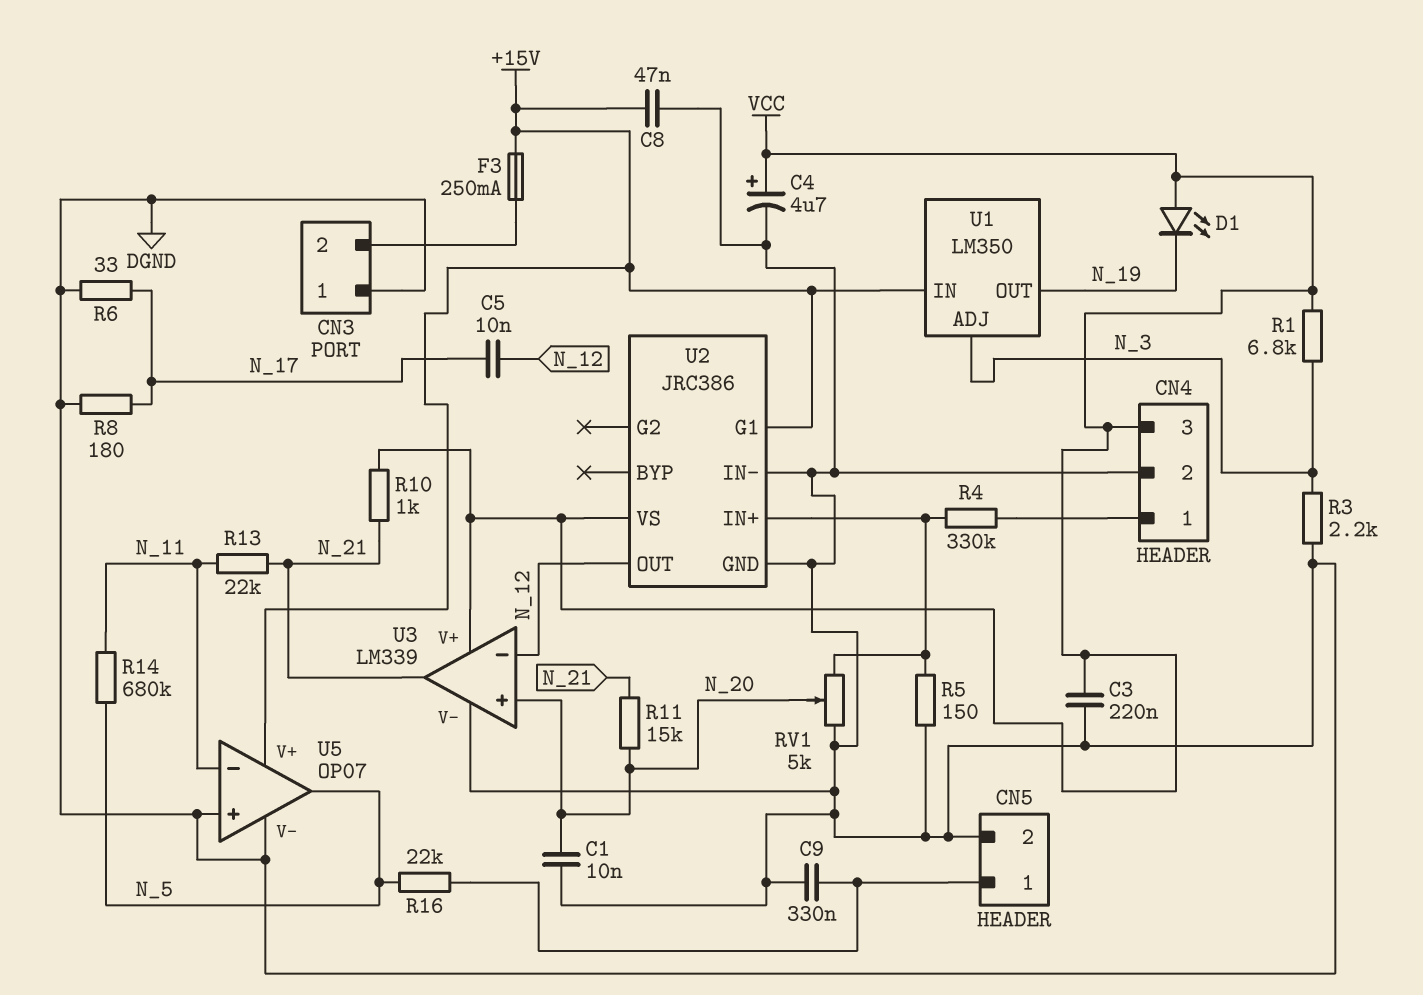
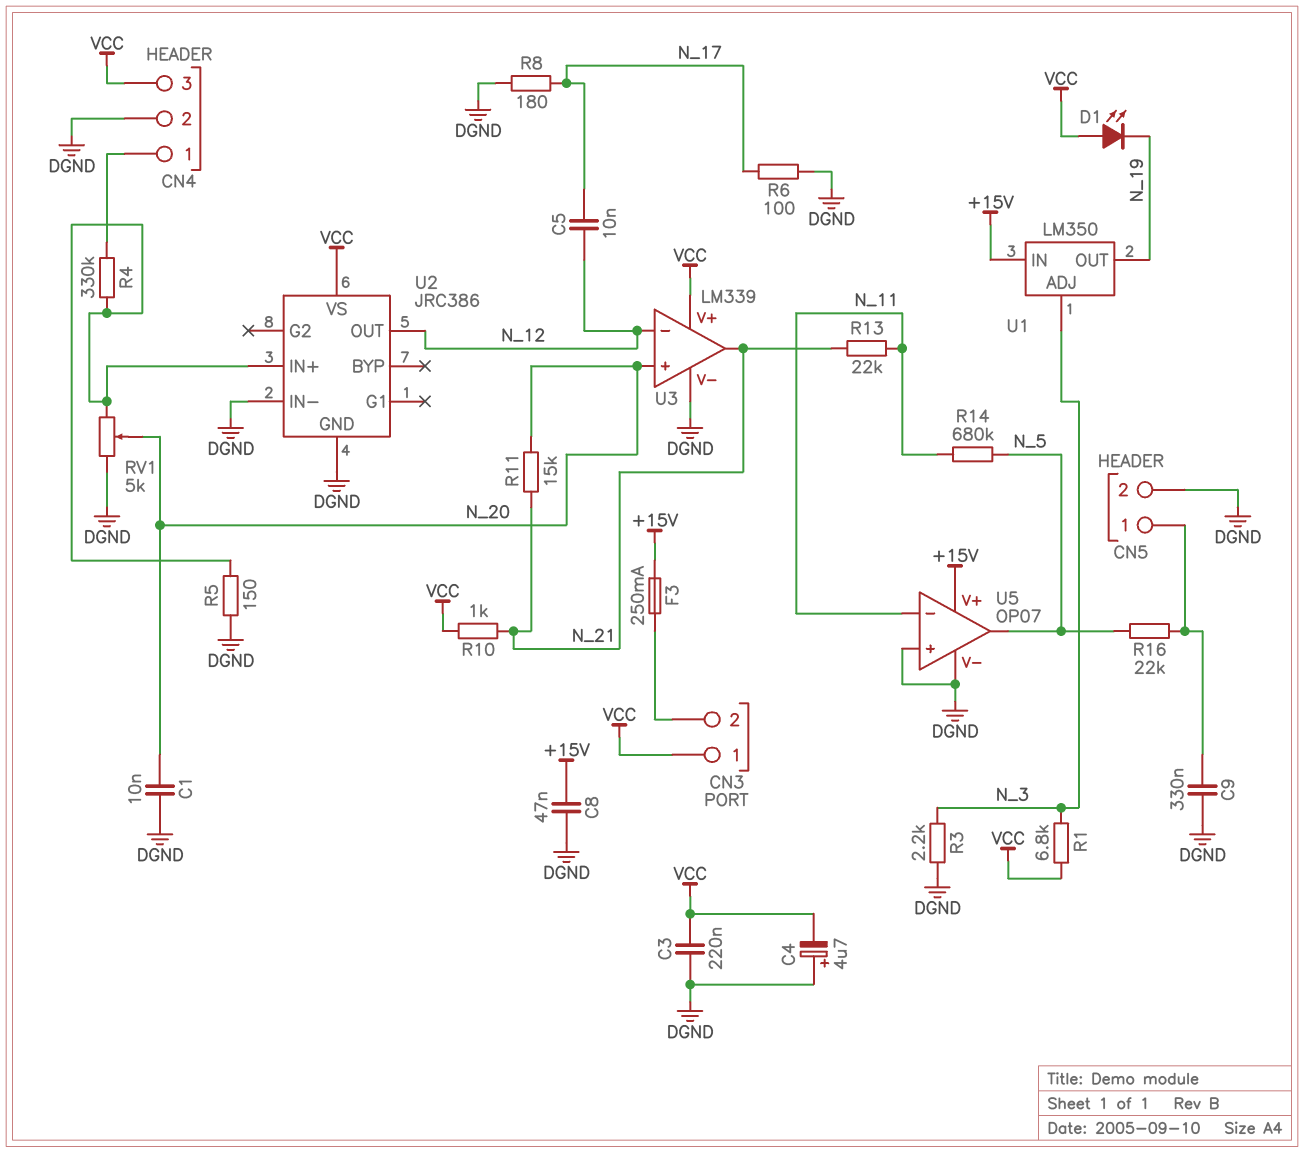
C4: 4.7uF (plus VCC, minus DGND) -> 4.7uF (plus DGND, minus VCC)
CN3 pin 1: DGND -> VCC
R6: 33 (DGND, N_17) -> 100 (DGND, N_17)
U2 pin G1: +15V -> none

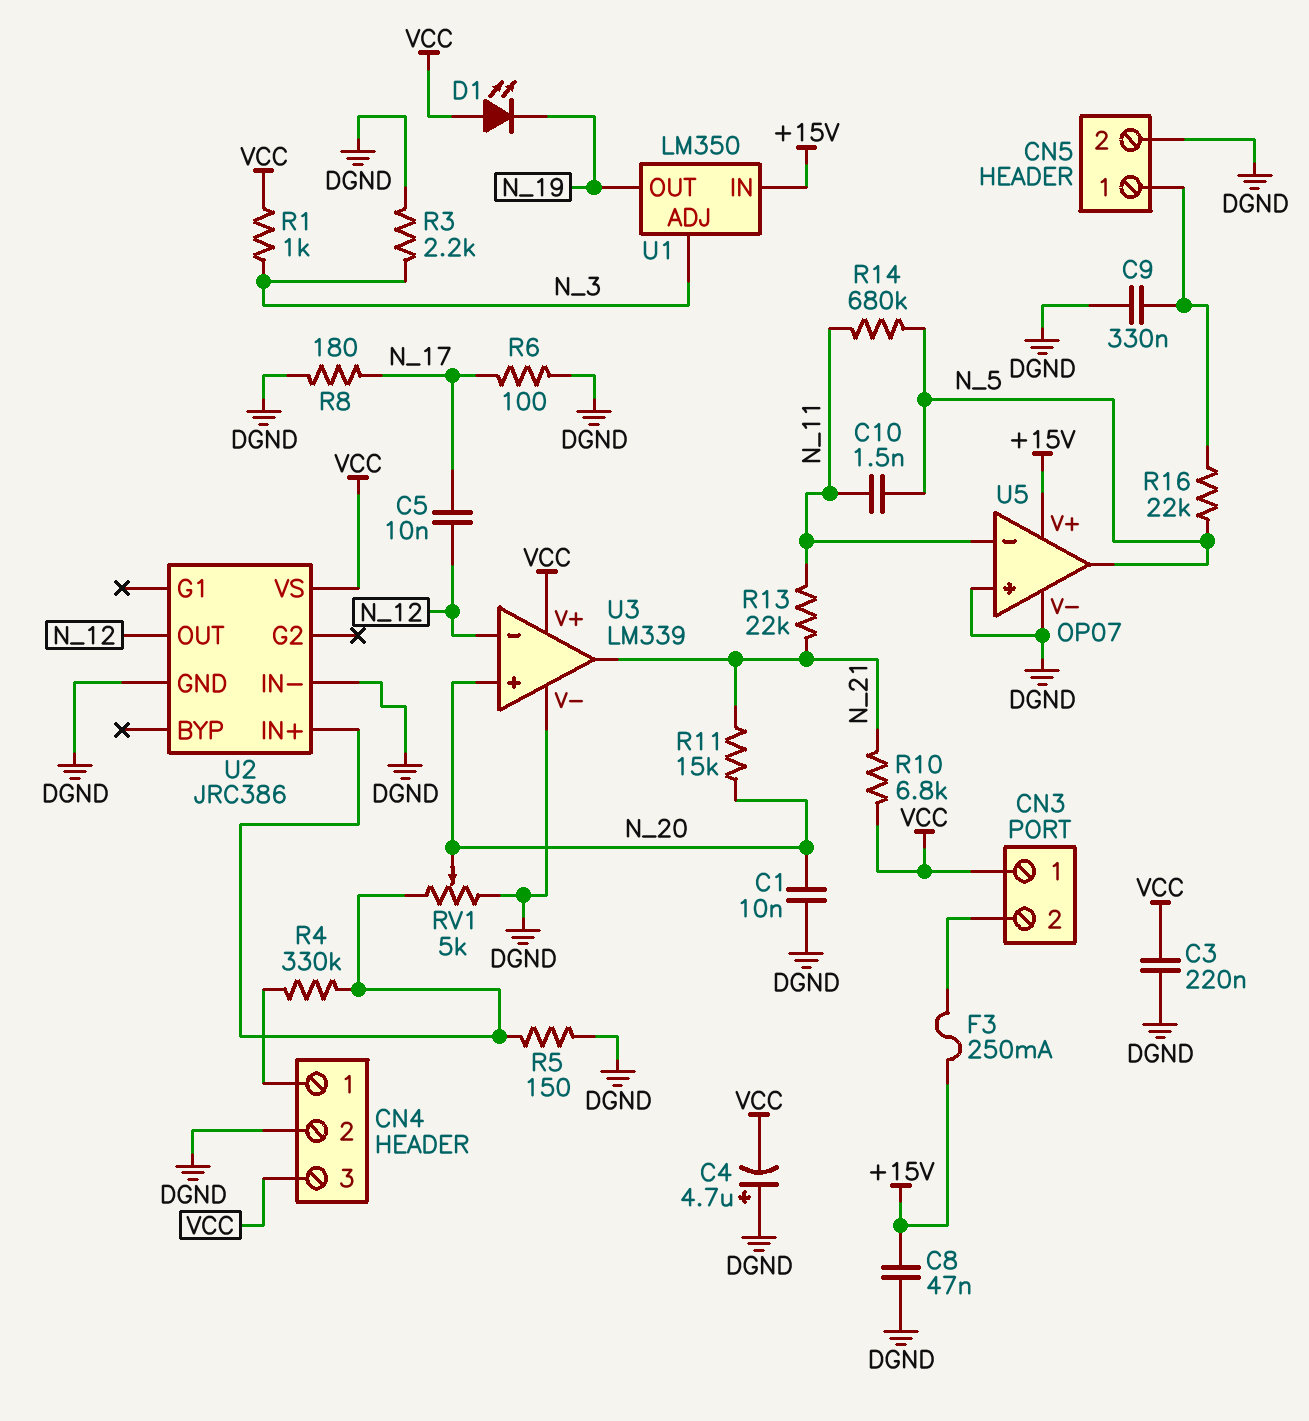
C10: none -> 1.5nF (N_5, N_11)
R1: 6.8k (N_3, VCC) -> 1k (N_3, VCC)
R10: 1k (N_21, VCC) -> 6.8k (N_21, VCC)

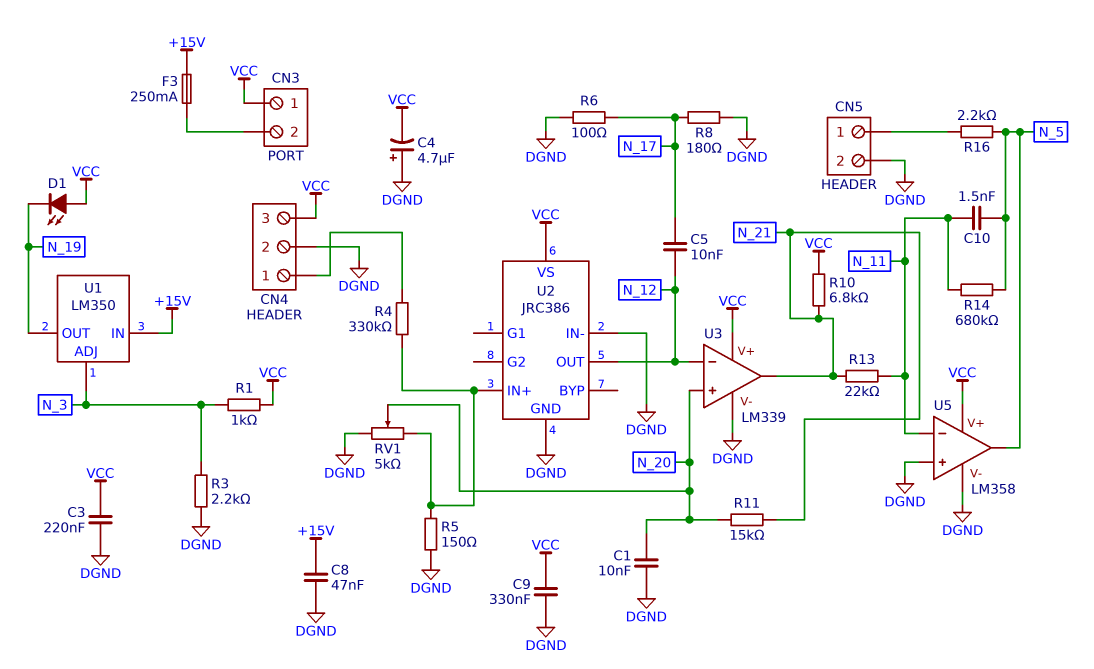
C9: 330nF (CN5/1, DGND) -> 330nF (DGND, VCC)
R16: 22k (CN5/1, N_5) -> 2.2k (CN5/1, N_5)
U5: OP07 -> LM358
U5 pin V+: +15V -> VCC

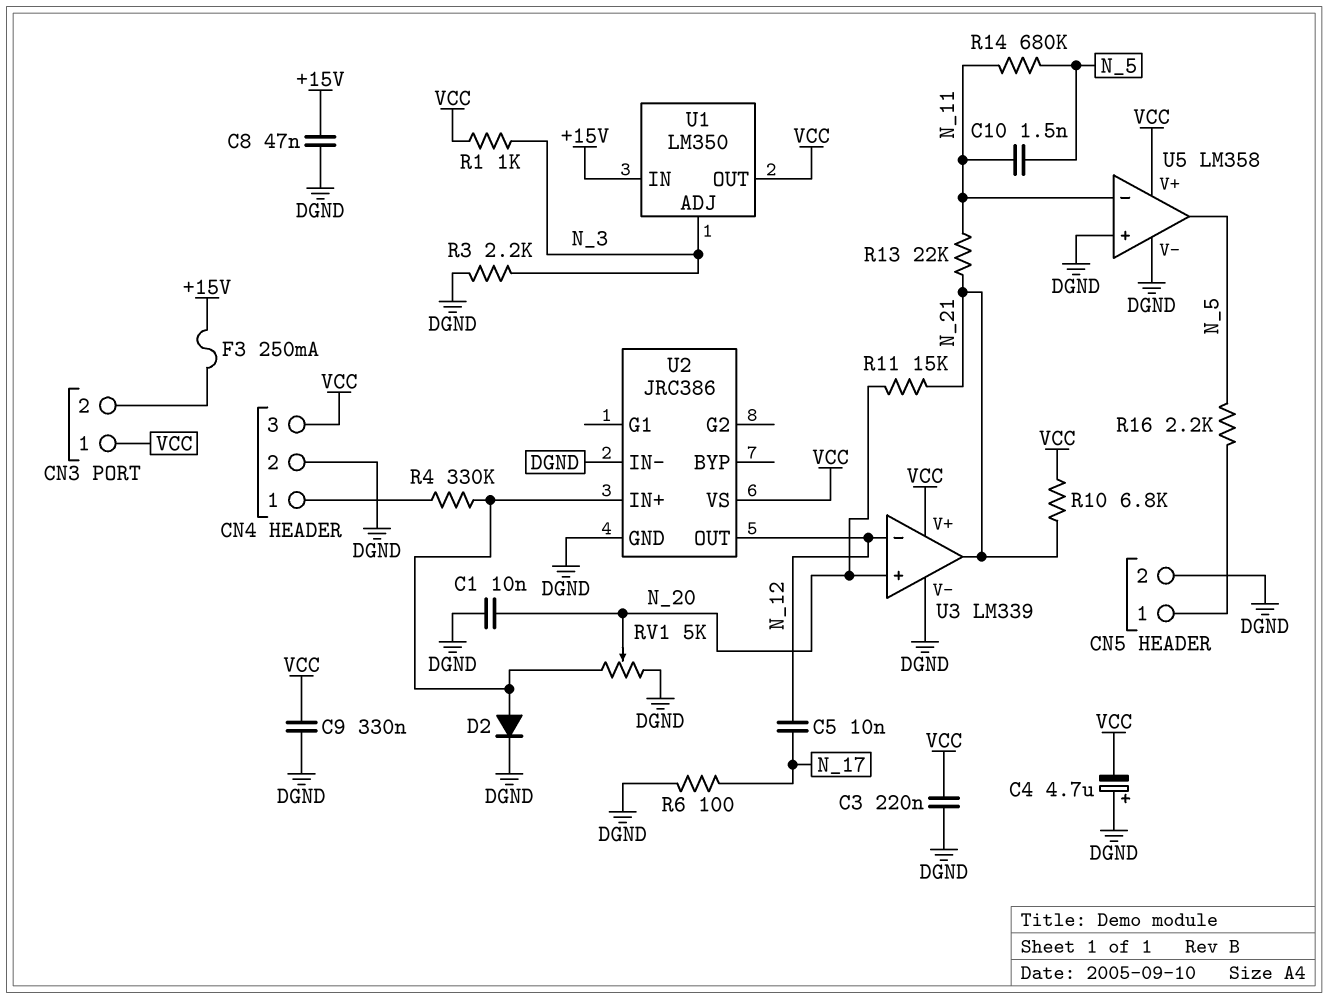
D1: LED (A VCC, K N_19) -> none
D2: none -> diode (A U2/IN+, K DGND)
R5: 150 (DGND, U2/IN+) -> none
R8: 180 (DGND, N_17) -> none
U1 pin OUT: N_19 -> VCC

